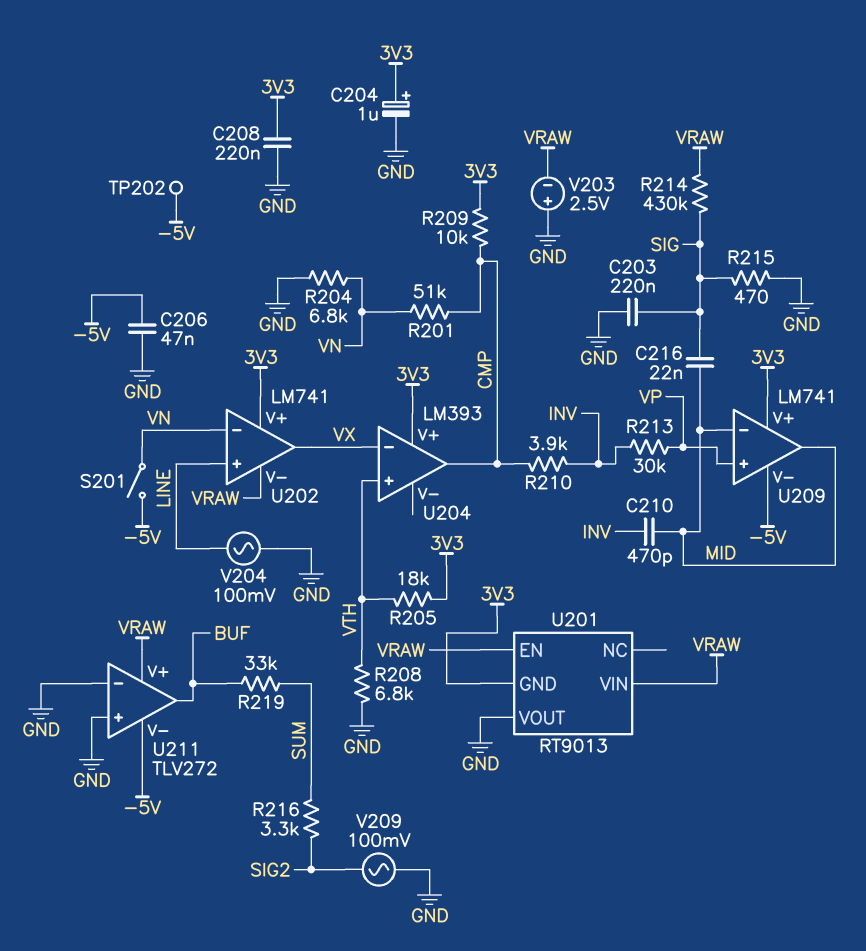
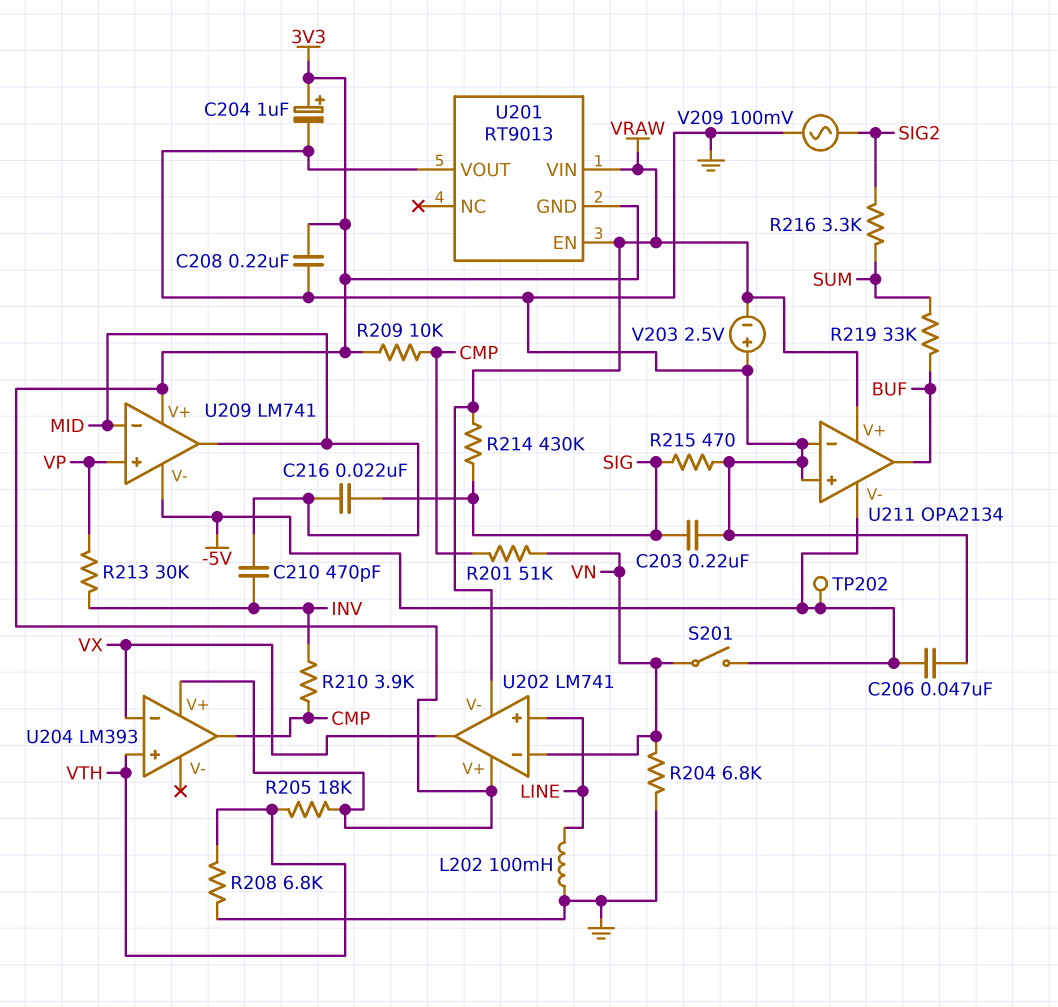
L202: none -> 100mH (GND, LINE)
U211: TLV272 -> OPA2134
V204: AC 100mV (GND, LINE) -> none

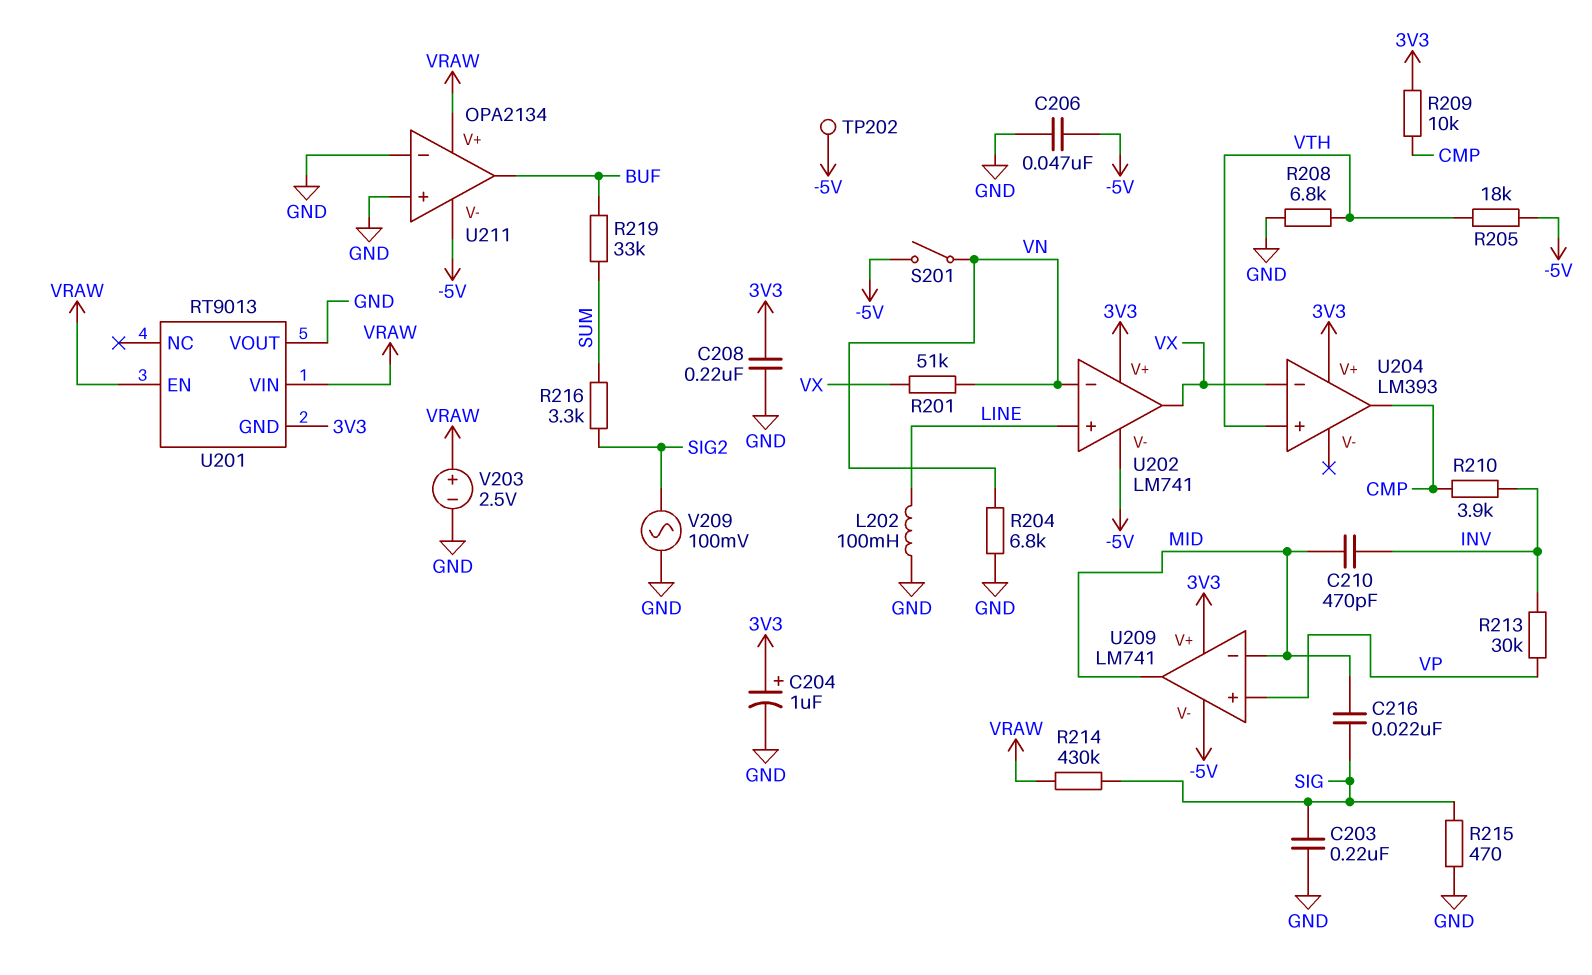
R201: 51k (CMP, VN) -> 51k (VN, VX)
R205: 18k (3V3, VTH) -> 18k (-5V, VTH)
U202 pin V-: VRAW -> -5V
V203: 2.5V (plus GND, minus VRAW) -> 2.5V (plus VRAW, minus GND)

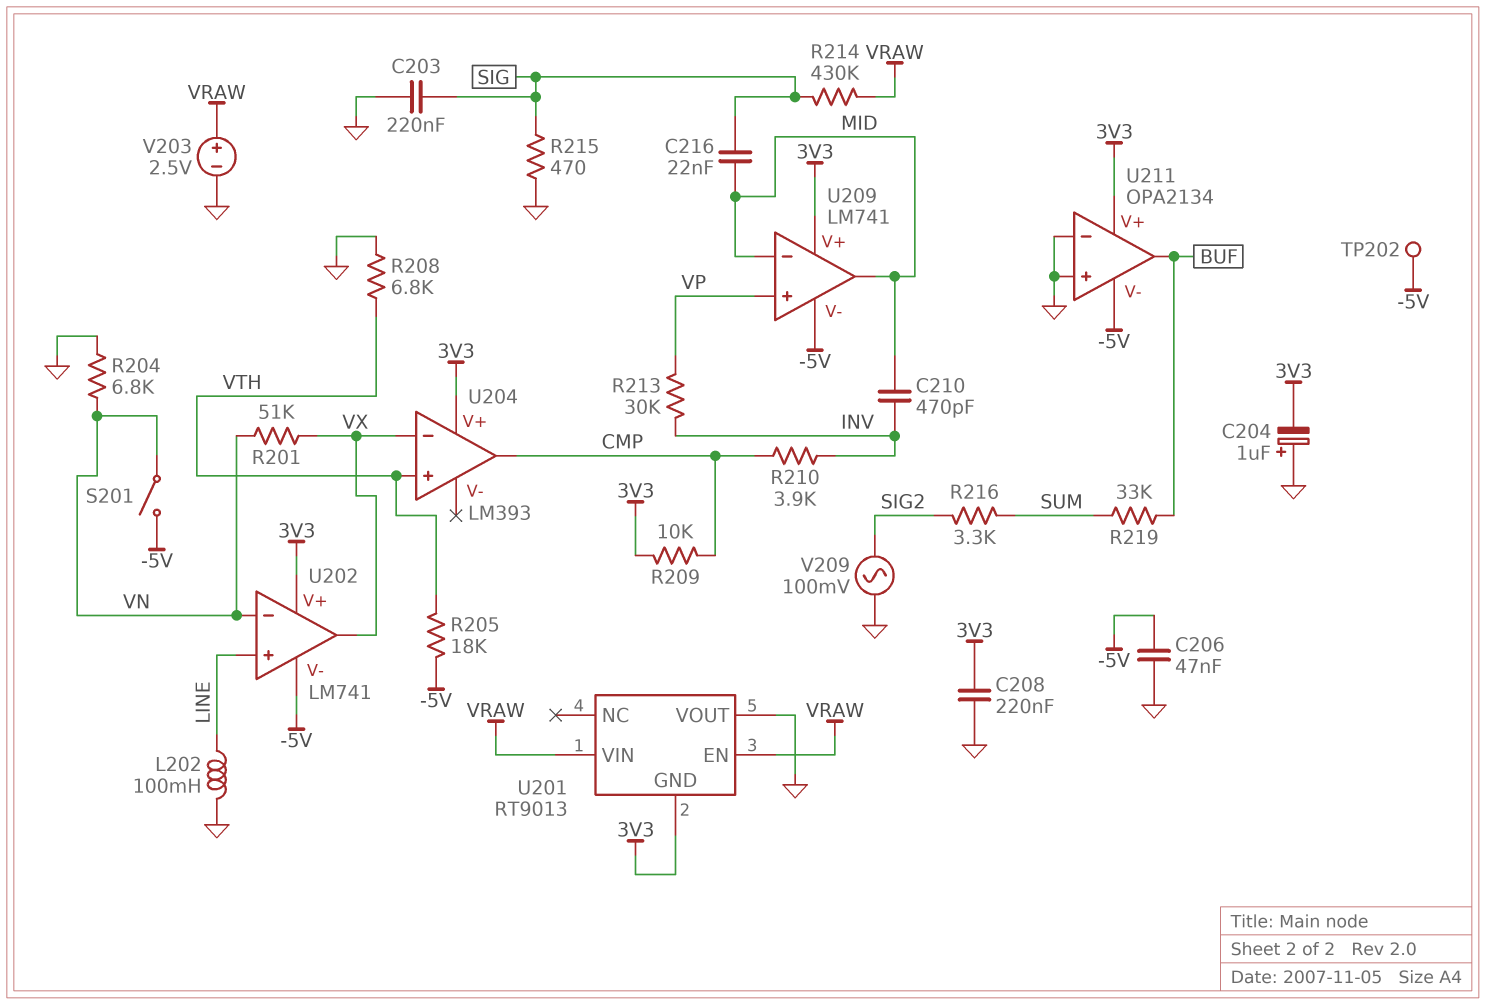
C204: 1uF (plus 3V3, minus GND) -> 1uF (plus GND, minus 3V3)
U211 pin V+: VRAW -> 3V3

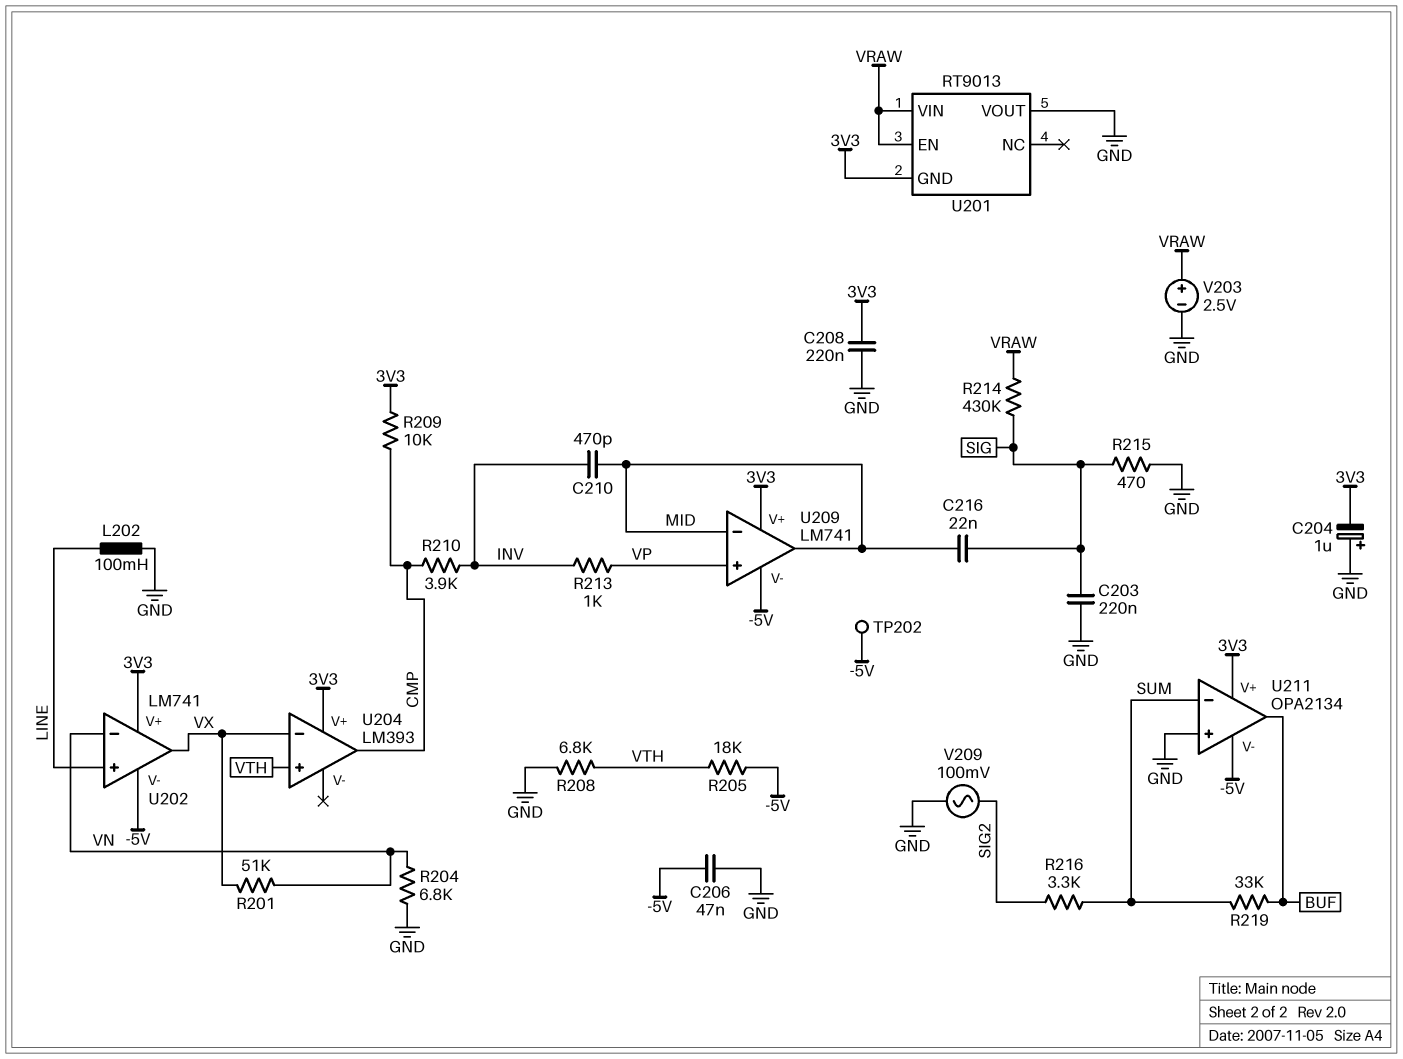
R213: 30k (INV, VP) -> 1k (INV, VP)
S201: switch (-5V, VN) -> none
U211 pin in-: GND -> SUM

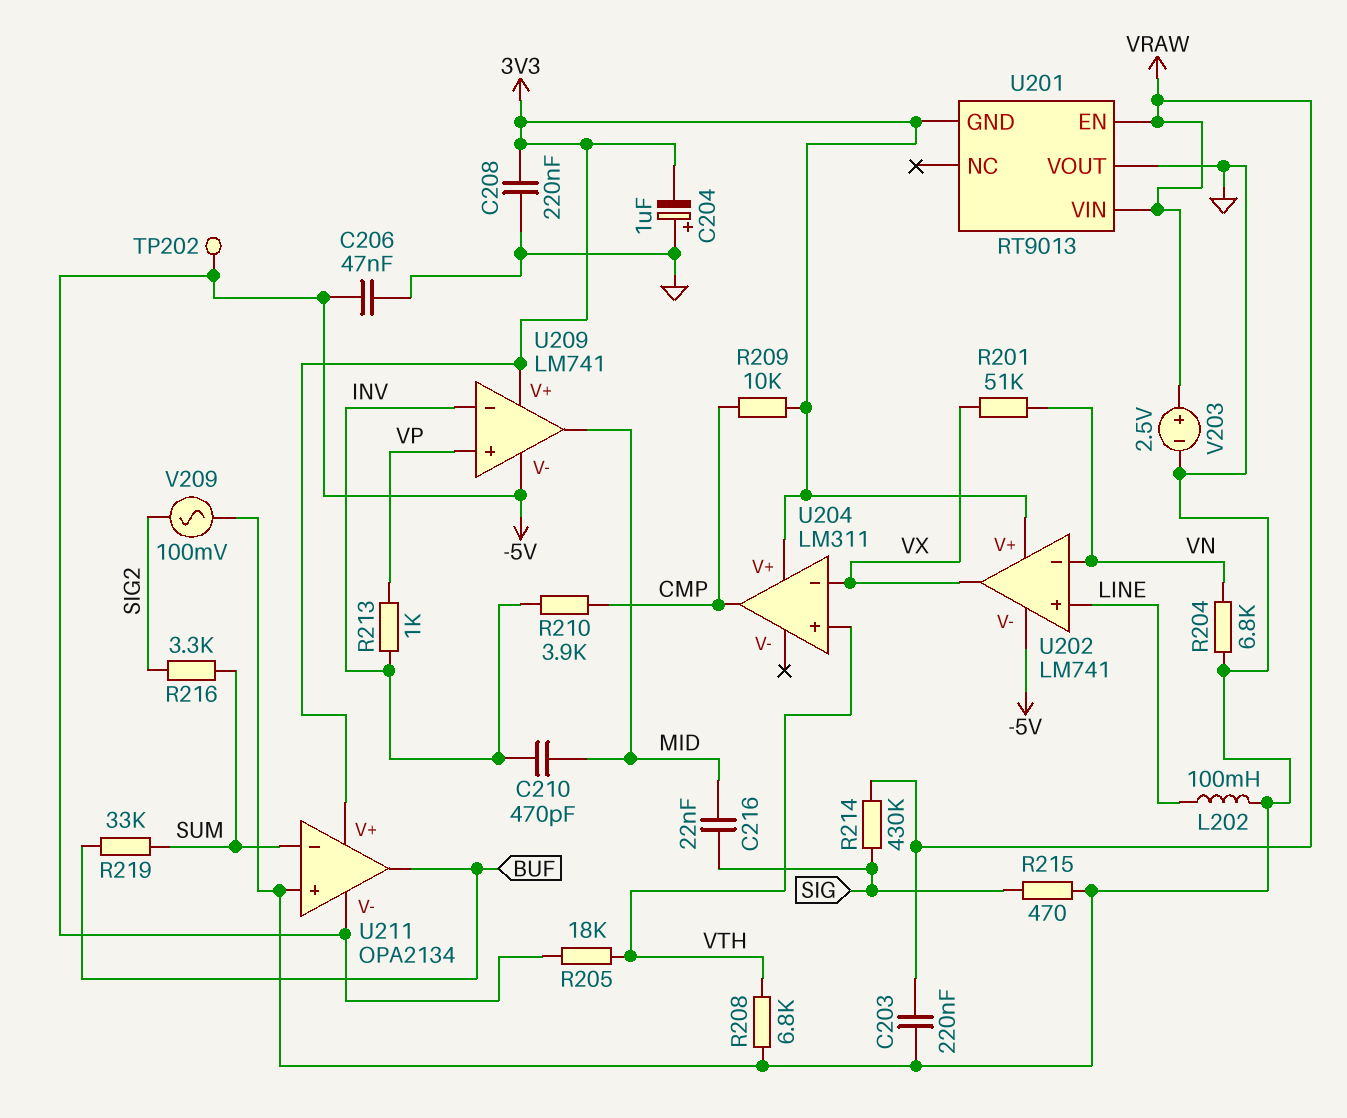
C203: 220nF (GND, SIG) -> 220nF (GND, VRAW)
U204: LM393 -> LM311
U209 pin in-: MID -> INV

